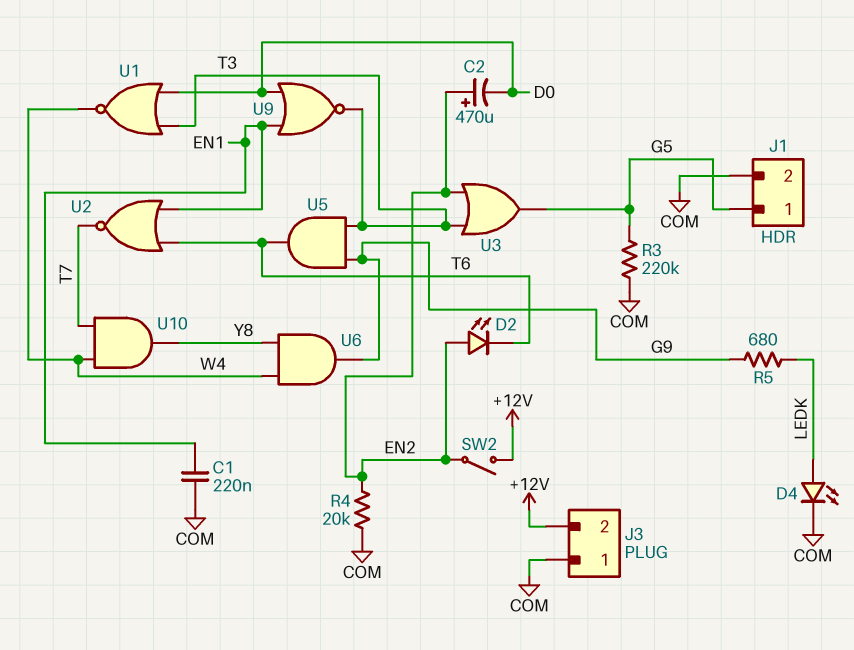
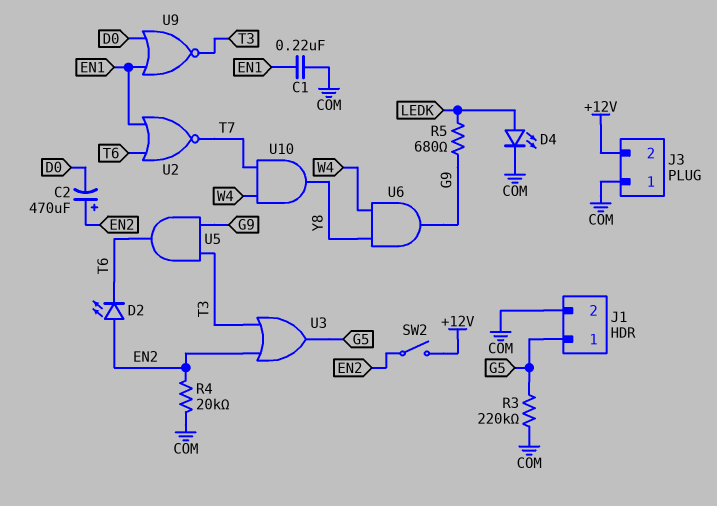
U1: NOR (in D0, in T3, out W4) -> none

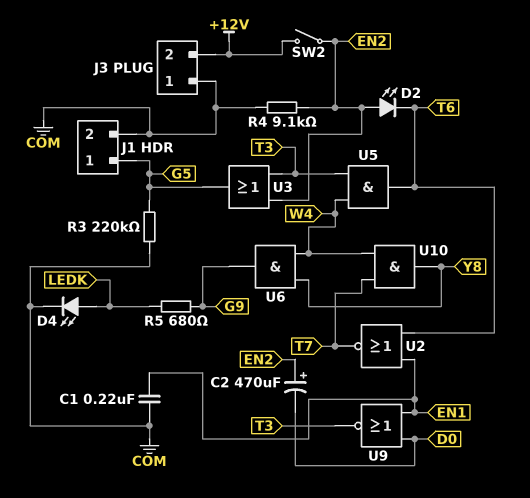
R4: 20k (COM, EN2) -> 9.1k (COM, EN2)
U5: AND (in G9, in T3, out T6) -> AND (in T3, in W4, out T6)

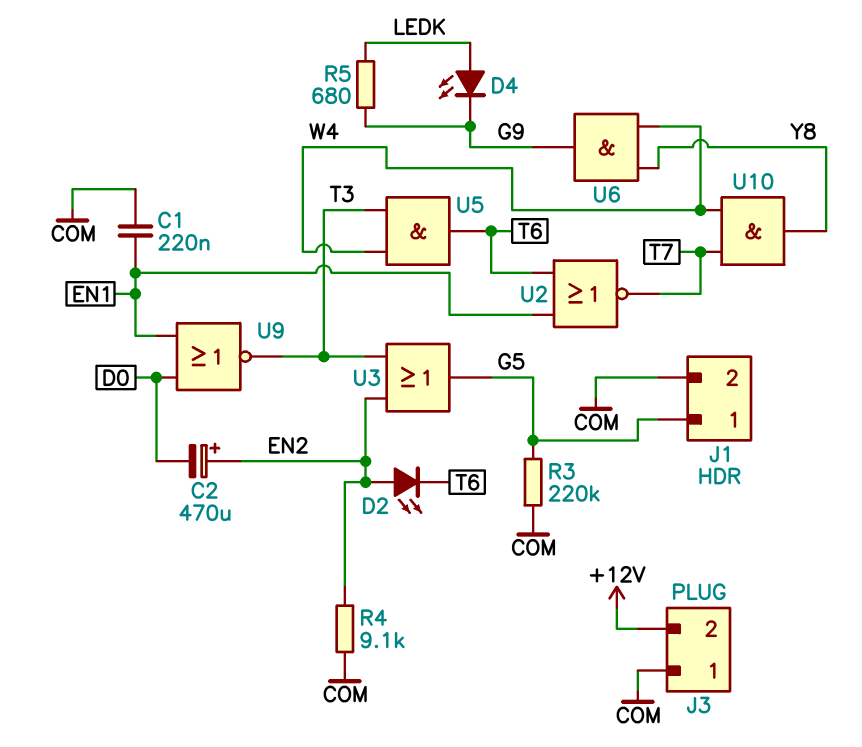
D4: LED (A LEDK, K COM) -> LED (A LEDK, K G9)
SW2: switch (+12V, EN2) -> none

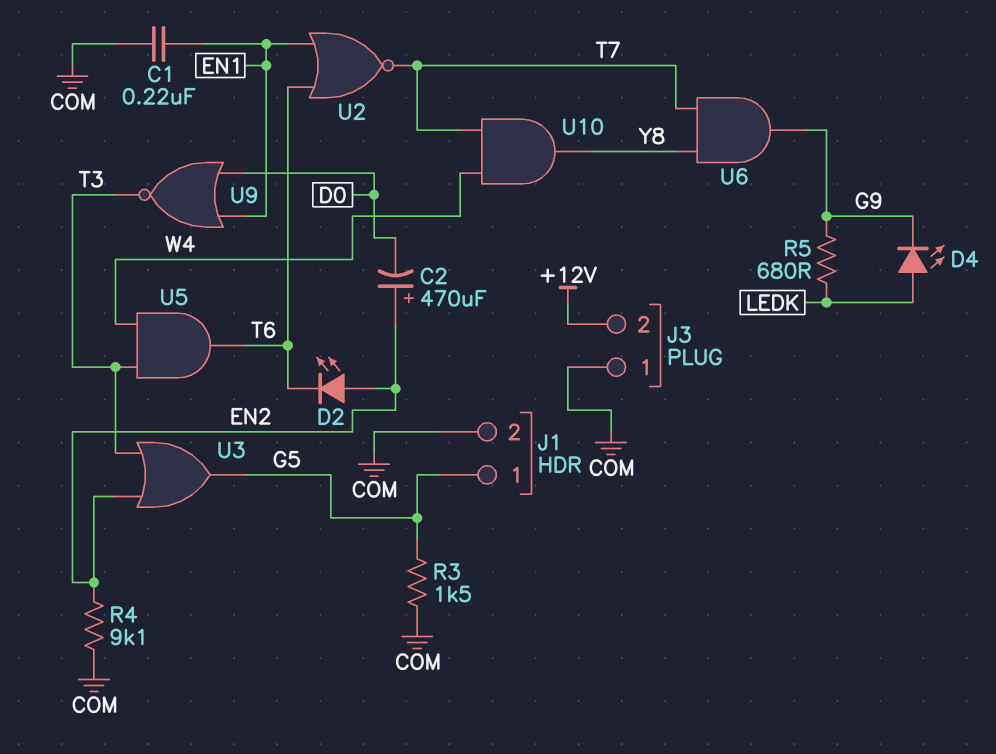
R3: 220k (COM, G5) -> 1.5k (COM, G5)
U6: AND (in W4, in Y8, out G9) -> AND (in T7, in Y8, out G9)

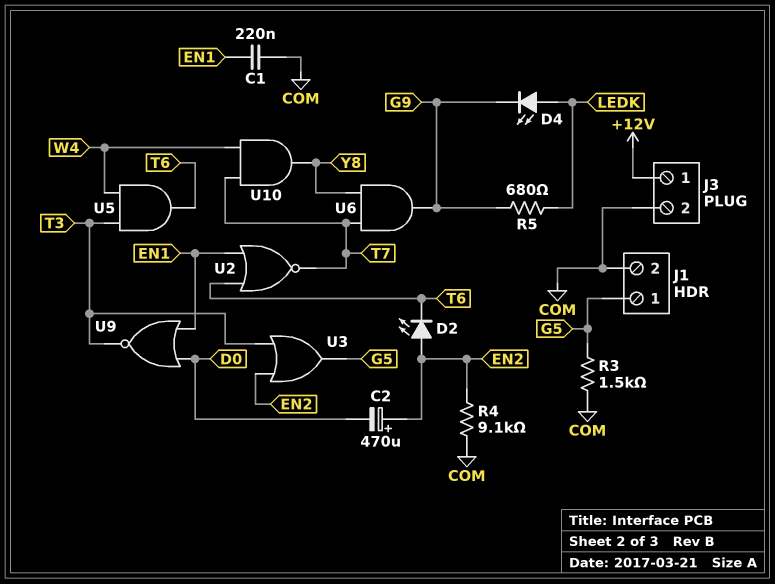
J3 pin 1: COM -> +12V
J3 pin 2: +12V -> COM

